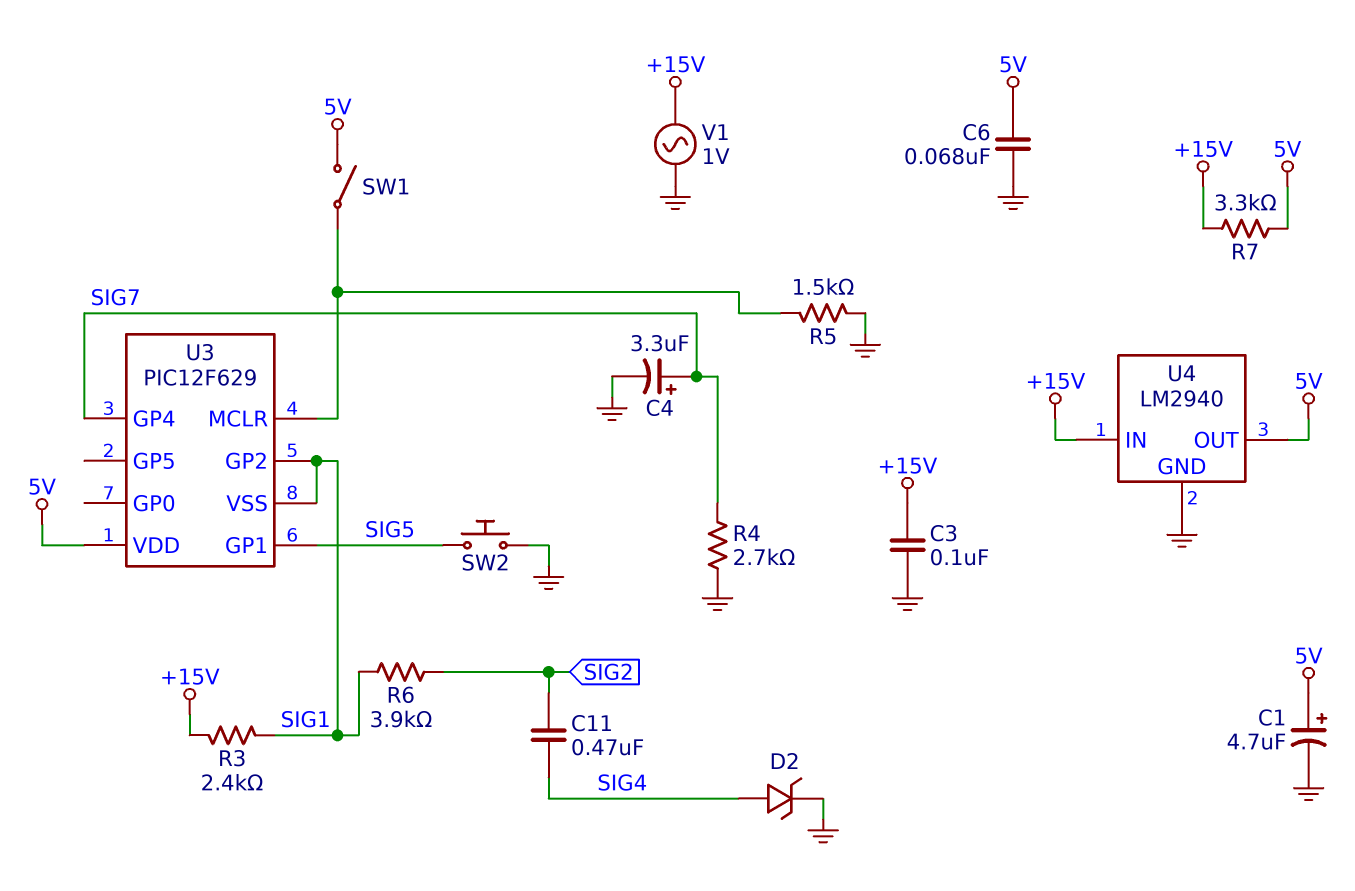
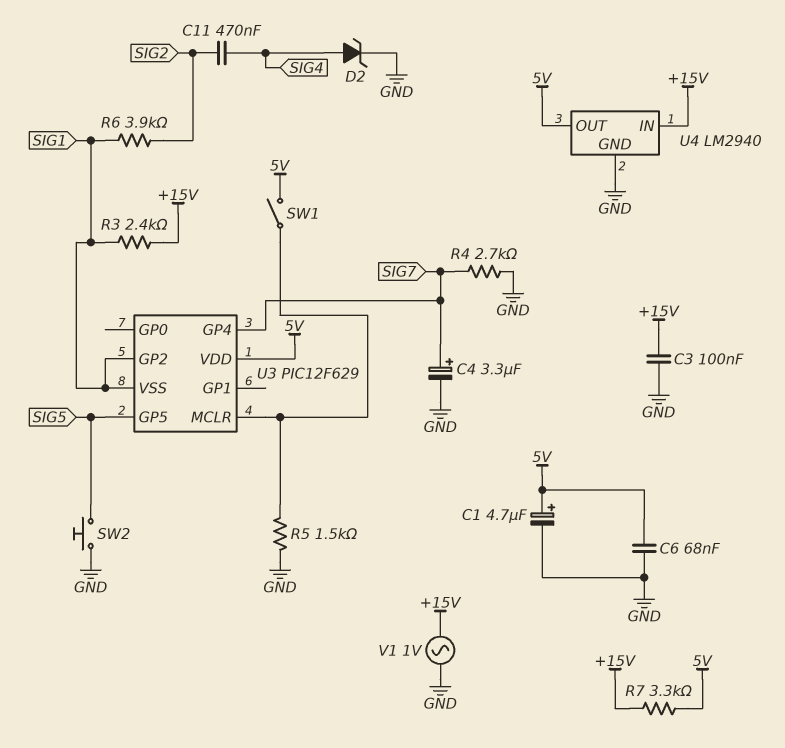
U3 pin GP1: SIG5 -> none
U3 pin GP5: none -> SIG5

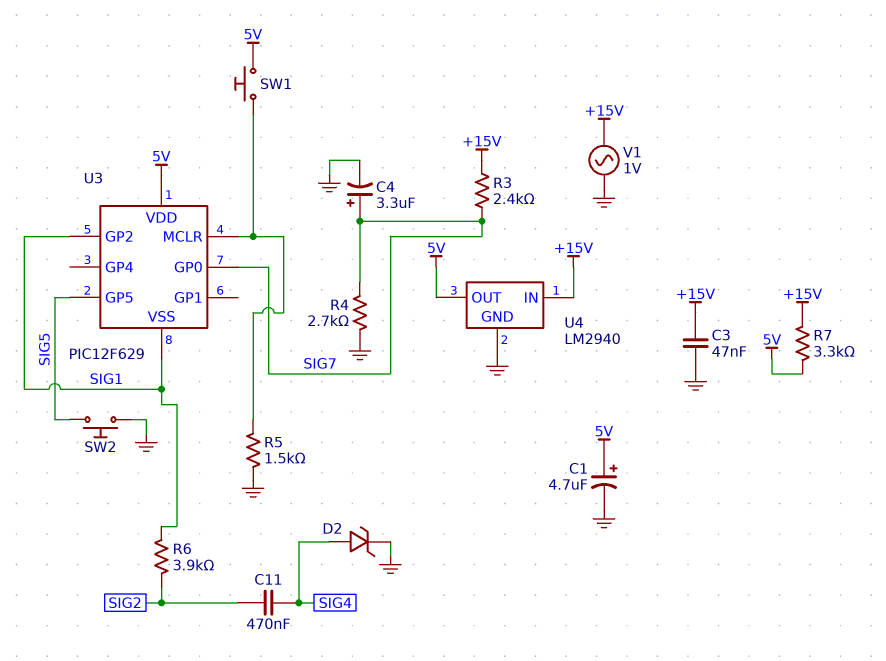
C3: 100nF (+15V, GND) -> 47nF (+15V, GND)
C6: 68nF (5V, GND) -> none
R3: 2.4k (+15V, SIG1) -> 2.4k (+15V, SIG7)
SW1: switch (5V, U3/MCLR) -> button (5V, U3/MCLR)
U3 pin GP0: none -> SIG7
U3 pin GP4: SIG7 -> none

